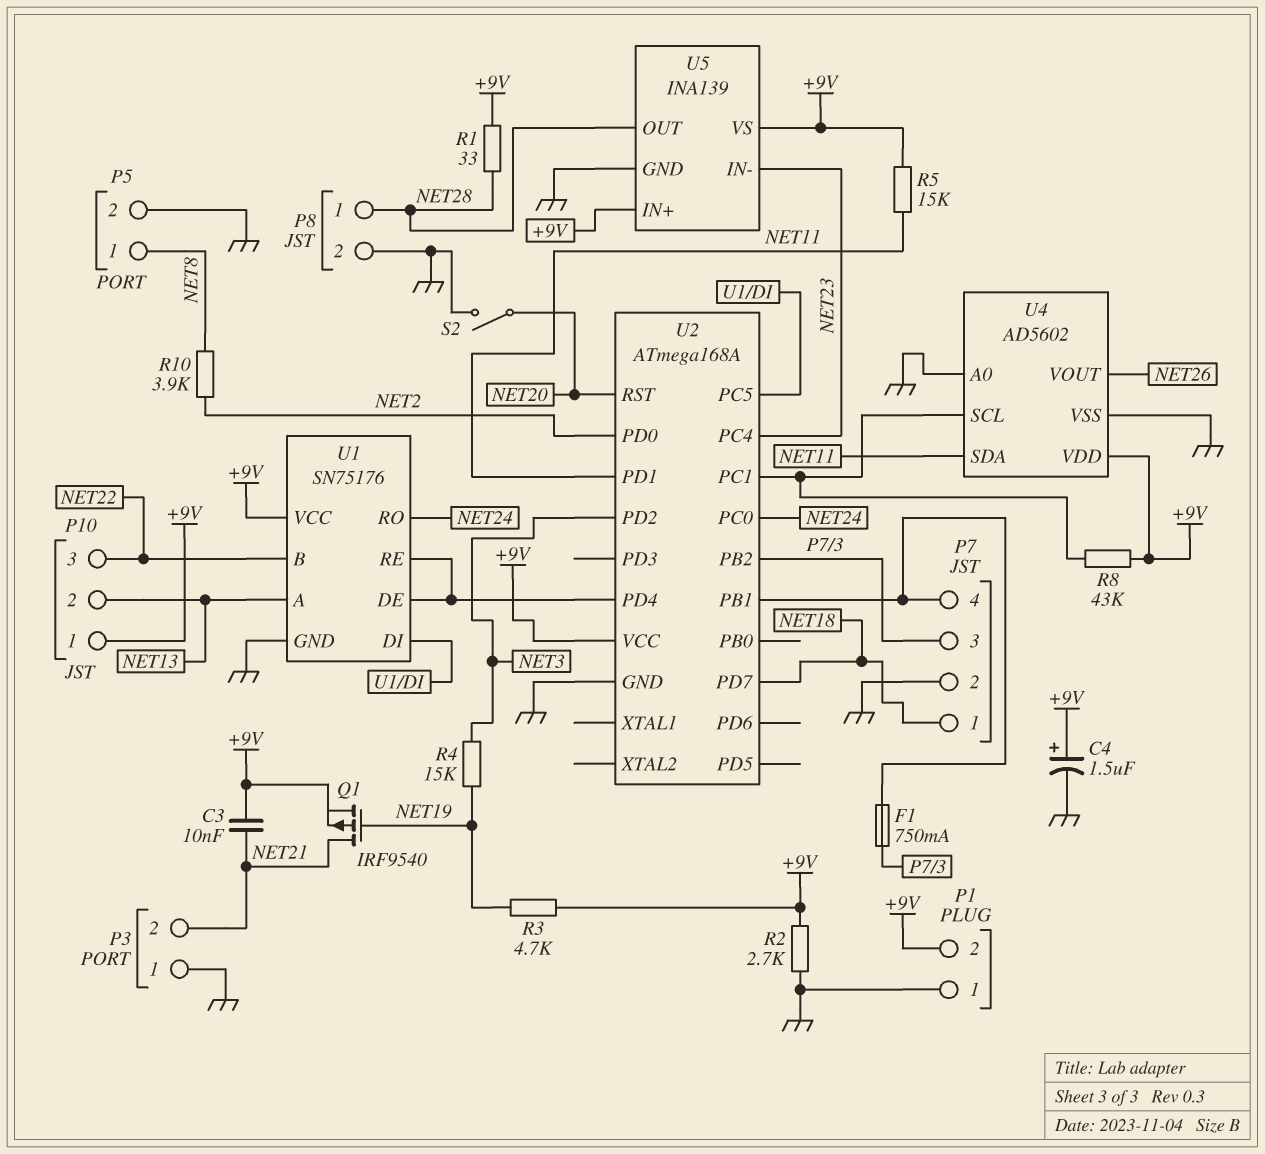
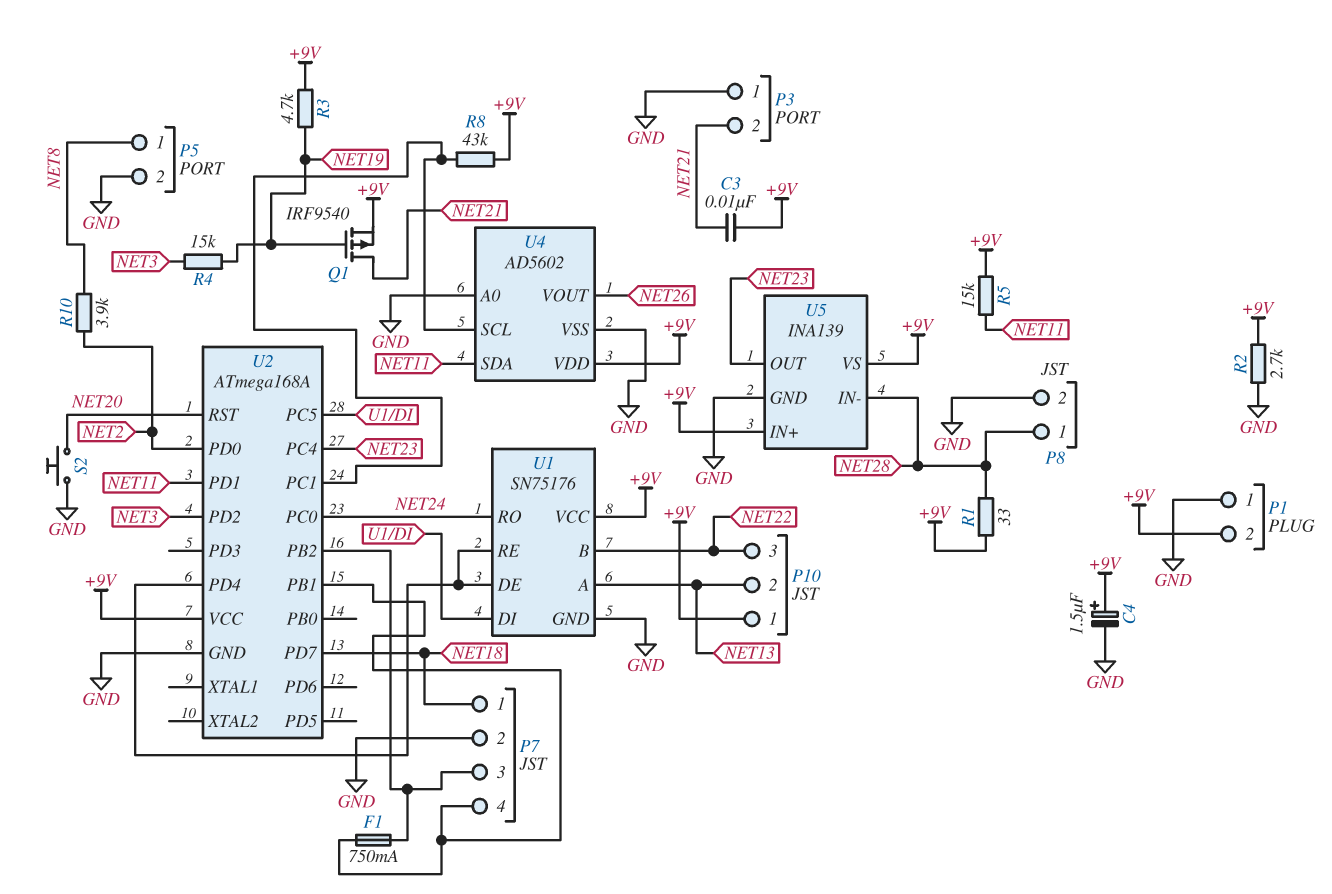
S2: switch (GND, NET20) -> button (GND, NET20)
U5 pin IN-: NET23 -> NET28
U5 pin OUT: NET28 -> NET23

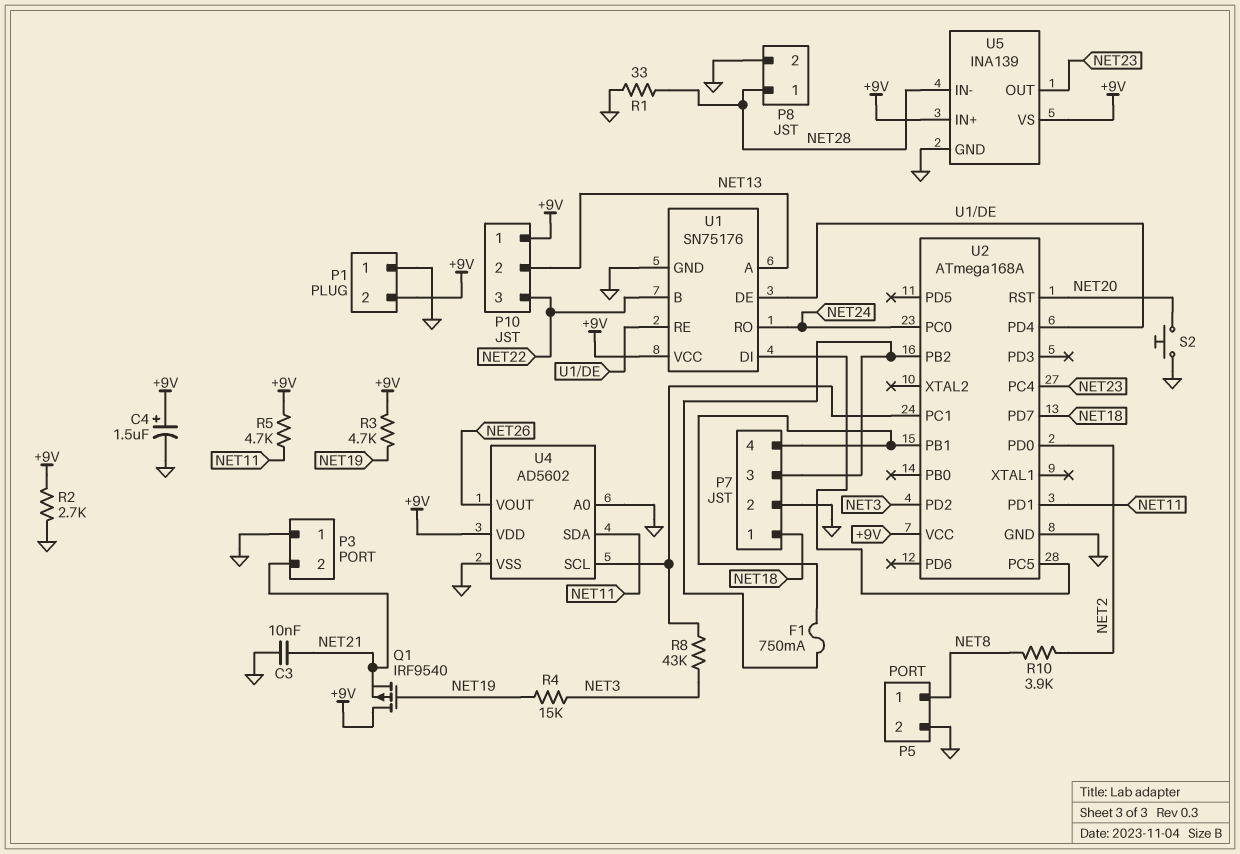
C3: 10nF (+9V, NET21) -> 10nF (GND, NET21)
Q1: PMOS IRF9540 (G NET19, D NET21, S +9V) -> PMOS IRF9540 (G NET19, D +9V, S NET21)
R1: 33 (+9V, NET28) -> 33 (GND, NET28)
R5: 15k (+9V, NET11) -> 4.7k (+9V, NET11)
R8: 43k (+9V, U2/PC1) -> 43k (NET3, U2/PC1)

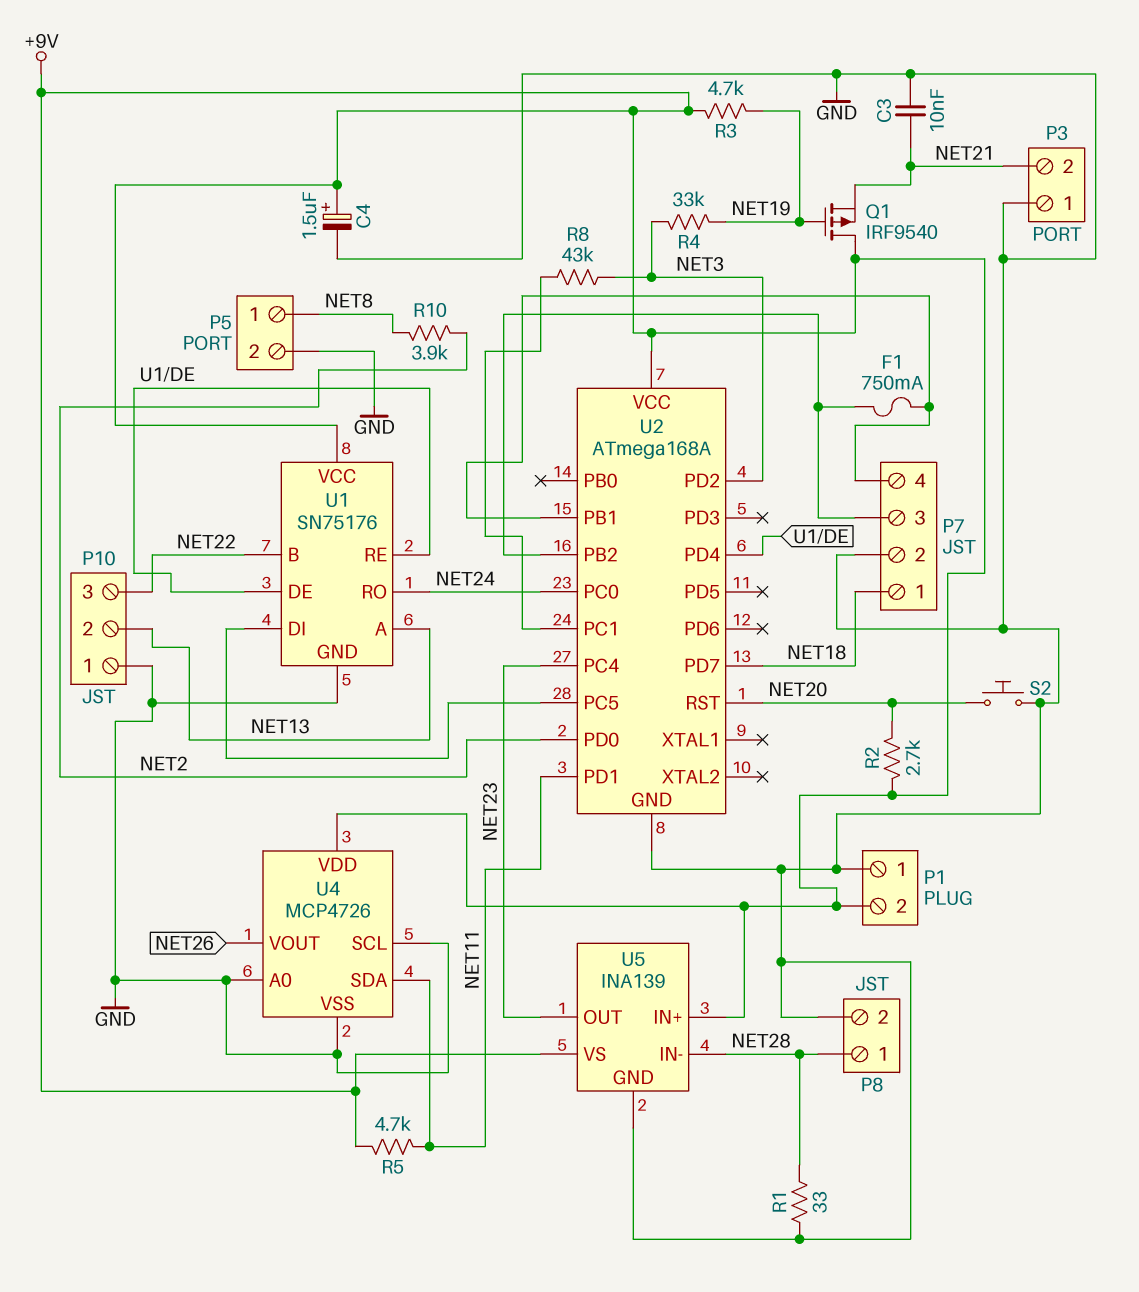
P10 pin 1: +9V -> GND
R2: 2.7k (+9V, GND) -> 2.7k (+9V, NET20)
R4: 15k (NET3, NET19) -> 33k (NET3, NET19)
U4: AD5602 -> MCP4726
U4 pin SCL: U2/PC1 -> GND

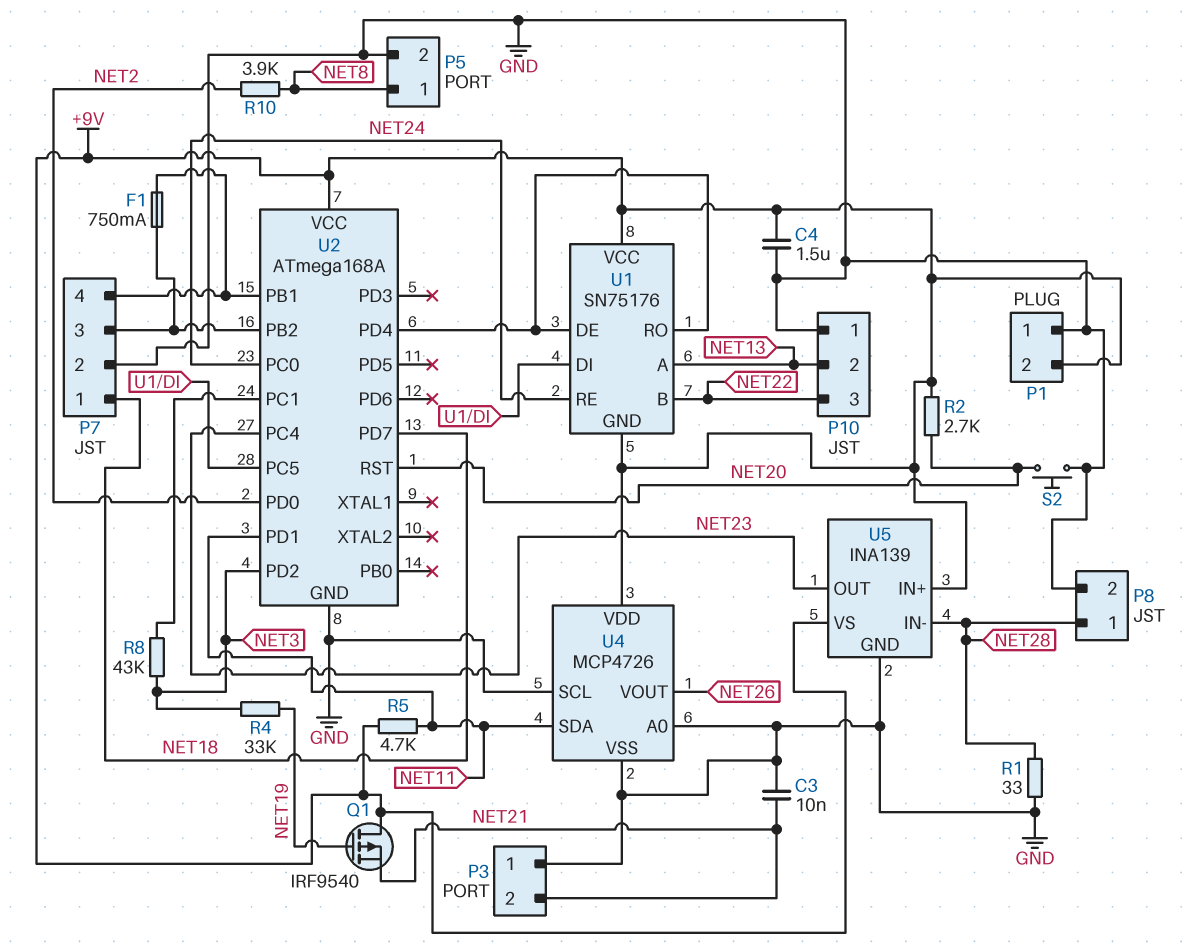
C4: 1.5uF (plus +9V, minus GND) -> 1.5uF (+9V, GND)
R3: 4.7k (+9V, NET19) -> none
U1 pin GND: GND -> +9V
U1 pin RE: U1/DE -> NET24
U1 pin RO: NET24 -> U1/DE

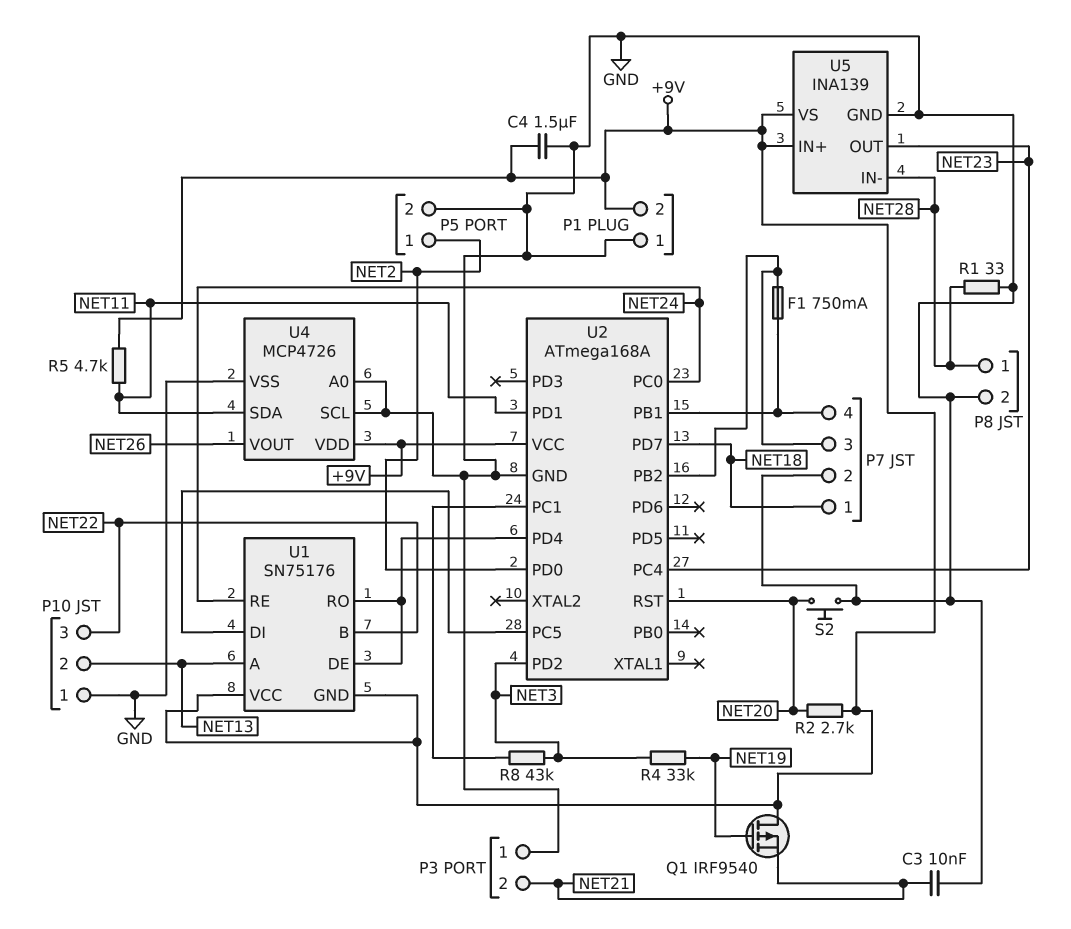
P5 pin 1: NET8 -> NET2
R10: 3.9k (NET2, NET8) -> none

